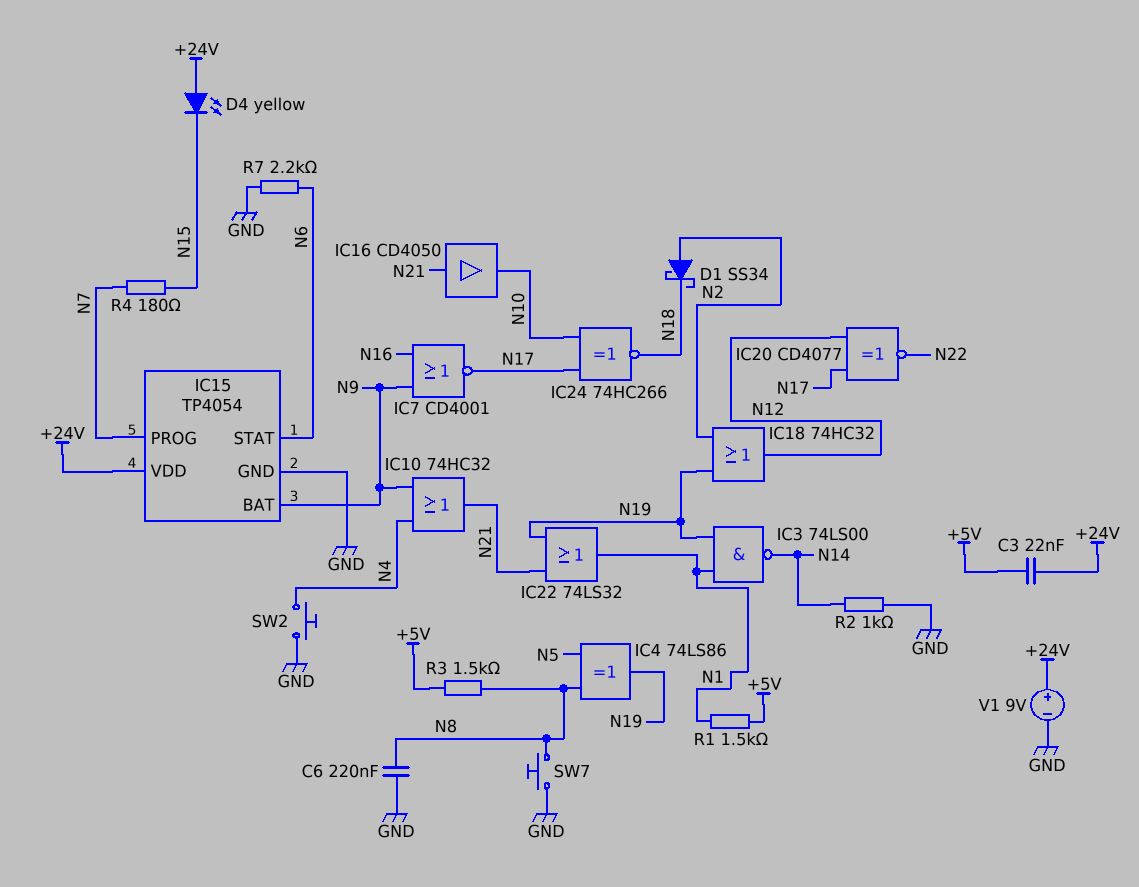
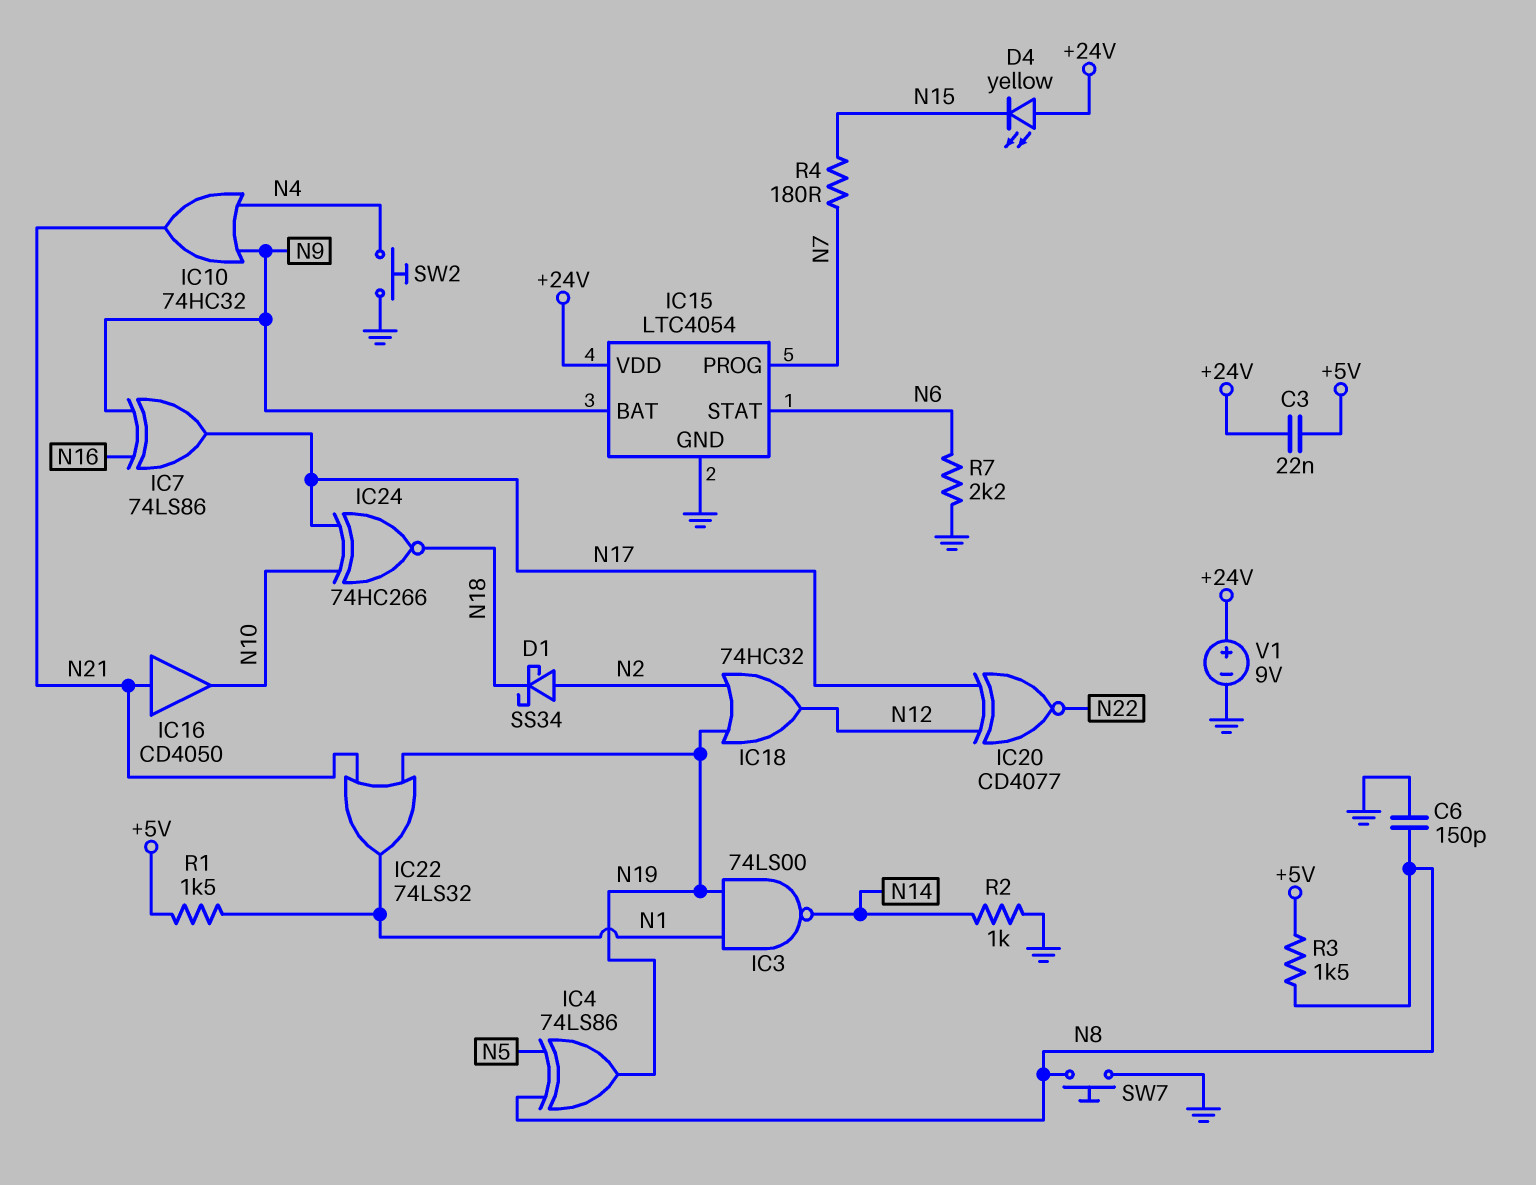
C6: 220nF (GND, N8) -> 150pF (GND, N8)
IC7: NOR CD4001 (in N9, in N16, out N17) -> XOR 74LS86 (in N9, in N16, out N17)
IC15: TP4054 -> LTC4054

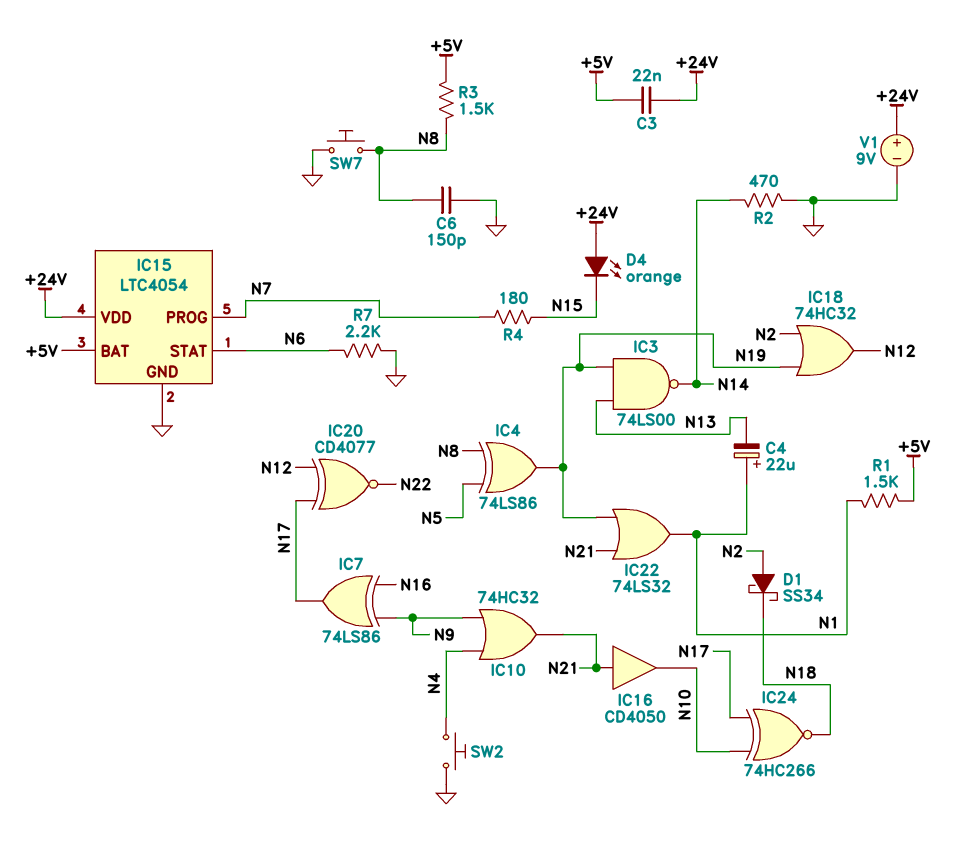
C4: none -> 22uF (plus N1, minus N13)
D4: LED yellow (A +24V, K N15) -> LED orange (A +24V, K N15)
IC3: NAND 74LS00 (in N1, in N19, out N14) -> NAND 74LS00 (in N13, in N19, out N14)
IC15 pin BAT: N9 -> +5V
R2: 1k (GND, N14) -> 470 (GND, N14)

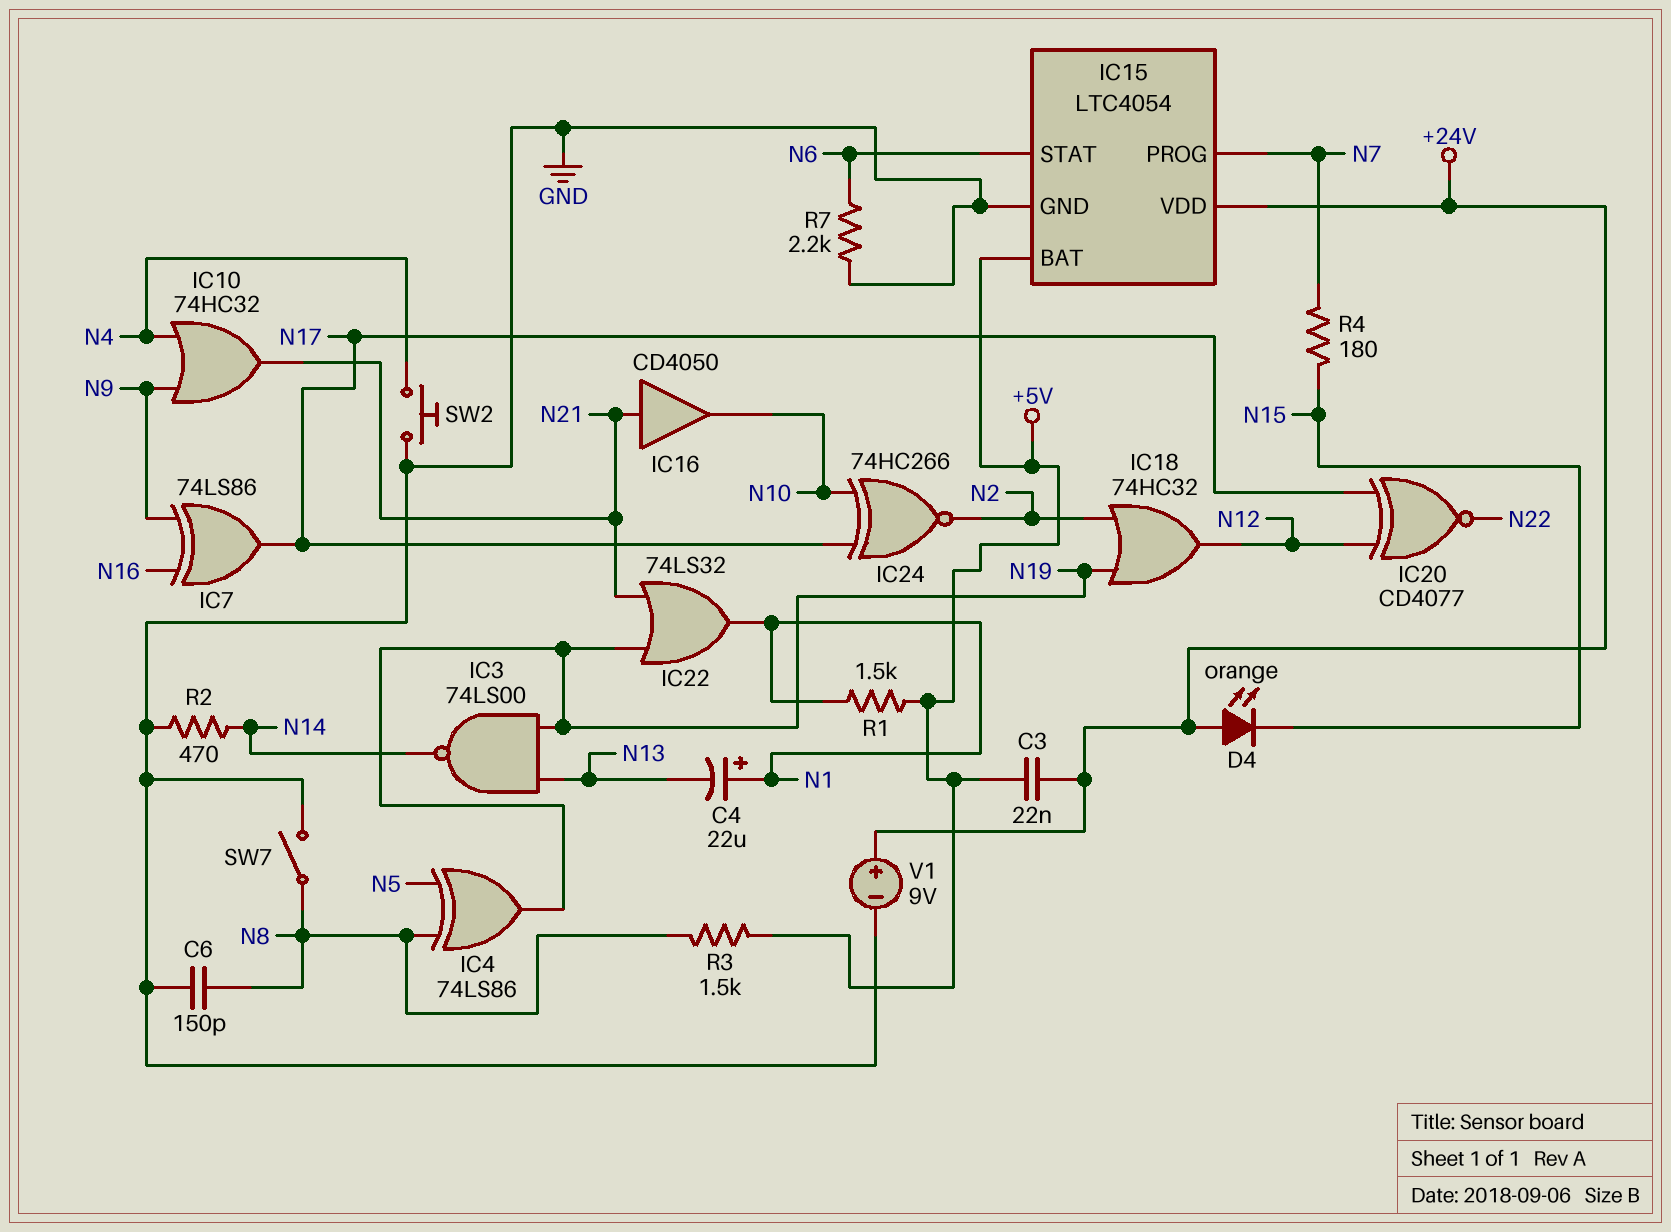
D1: schottky SS34 (A N2, K N18) -> none
IC24: XNOR 74HC266 (in N10, in N17, out N18) -> XNOR 74HC266 (in N10, in N17, out N2)
SW7: button (GND, N8) -> switch (GND, N8)

